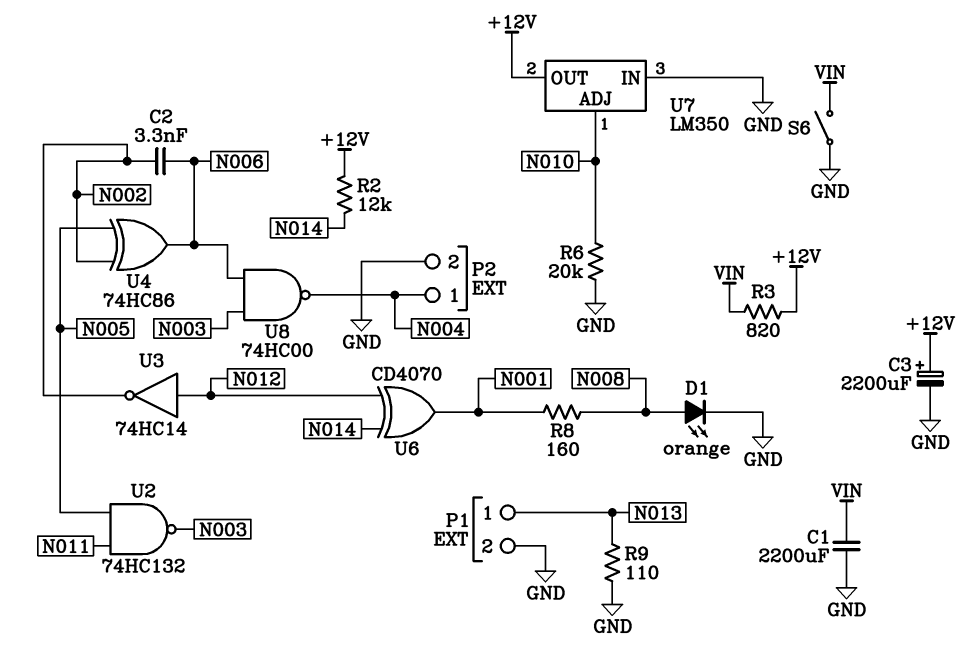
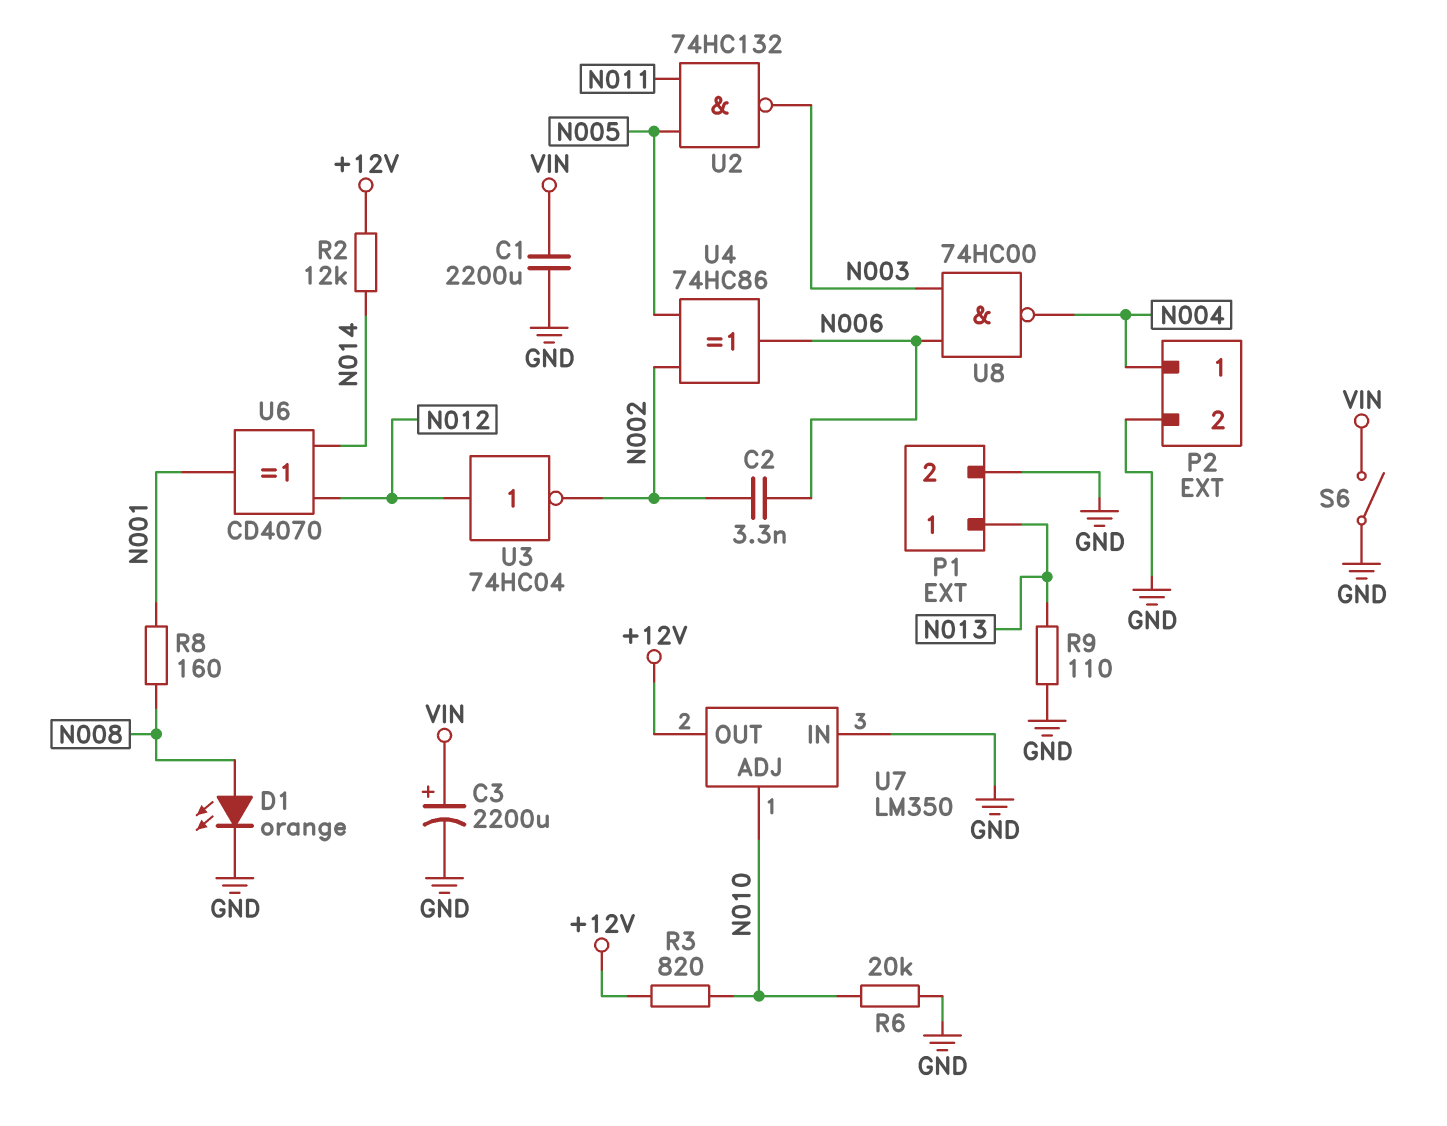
C3: 2200uF (plus +12V, minus GND) -> 2200uF (plus VIN, minus GND)
R3: 820 (+12V, VIN) -> 820 (+12V, N010)
U3: NOT 74HC14 (in N012, out N002) -> NOT 74HC04 (in N012, out N002)

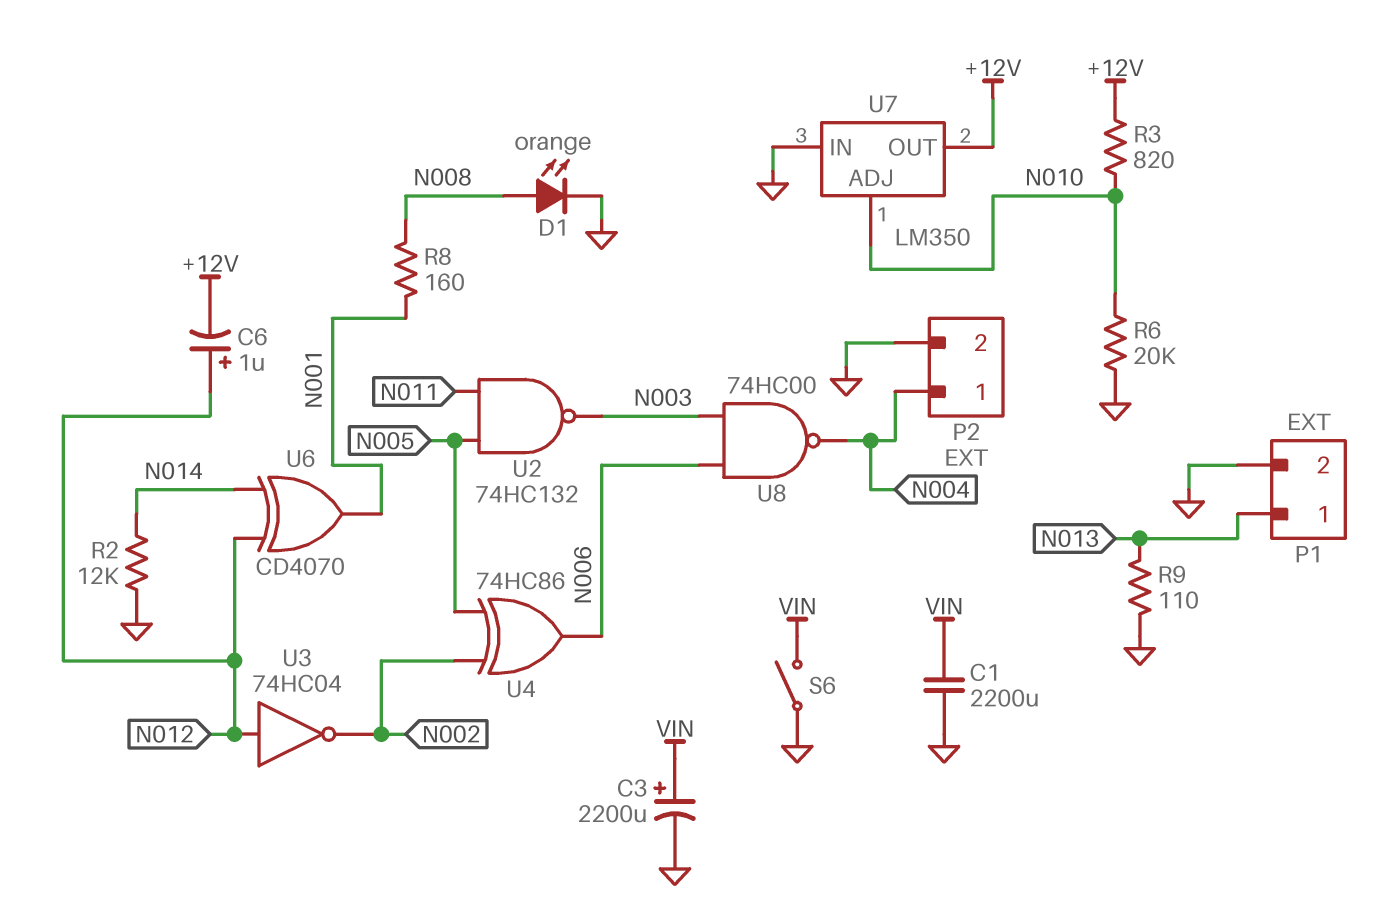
C2: 3.3nF (N002, N006) -> none
C6: none -> 1uF (plus N012, minus +12V)
R2: 12k (+12V, N014) -> 12k (GND, N014)

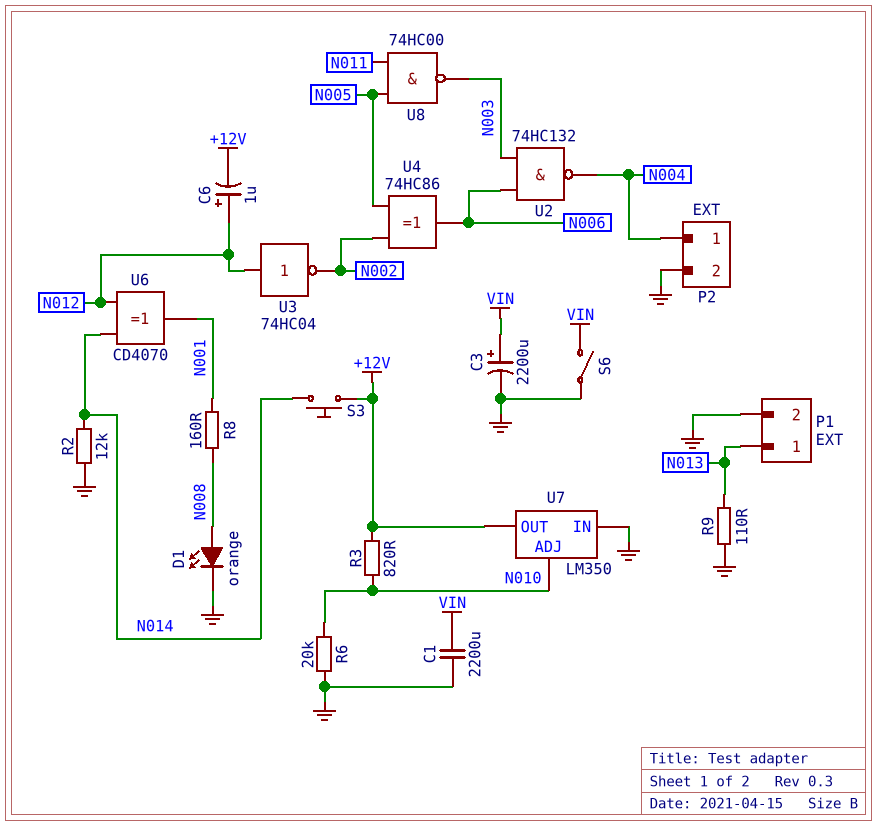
S3: none -> button (+12V, N014)
U2: NAND 74HC132 (in N005, in N011, out N003) -> NAND 74HC132 (in N003, in N006, out N004)
U8: NAND 74HC00 (in N003, in N006, out N004) -> NAND 74HC00 (in N005, in N011, out N003)

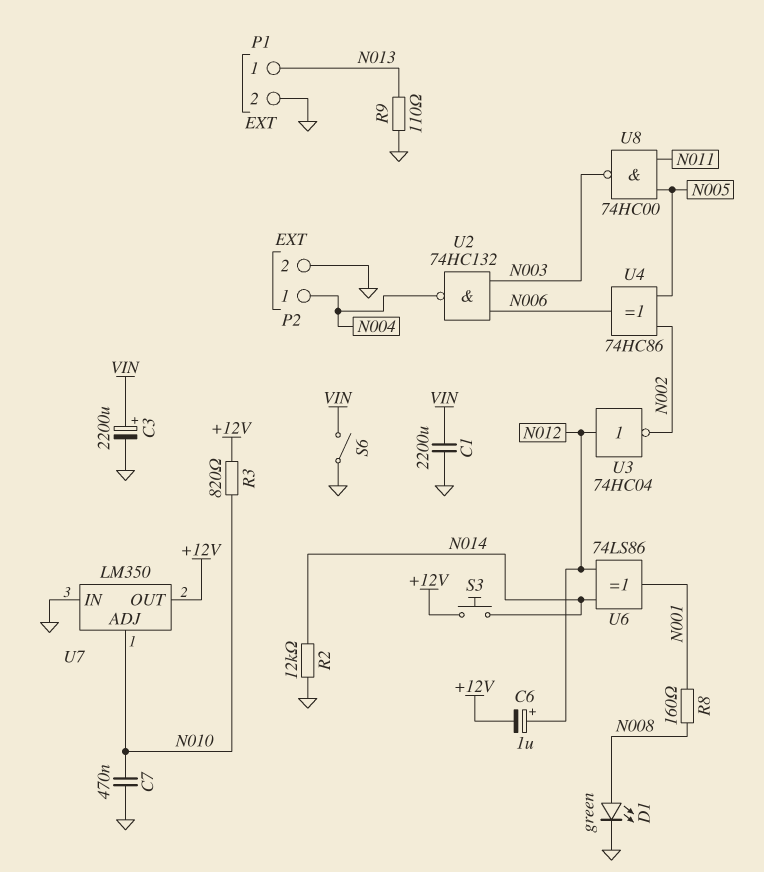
C7: none -> 470nF (GND, N010)
D1: LED orange (A N008, K GND) -> LED green (A N008, K GND)
R6: 20k (GND, N010) -> none
U6: XOR CD4070 (in N012, in N014, out N001) -> XOR 74LS86 (in N012, in N014, out N001)

